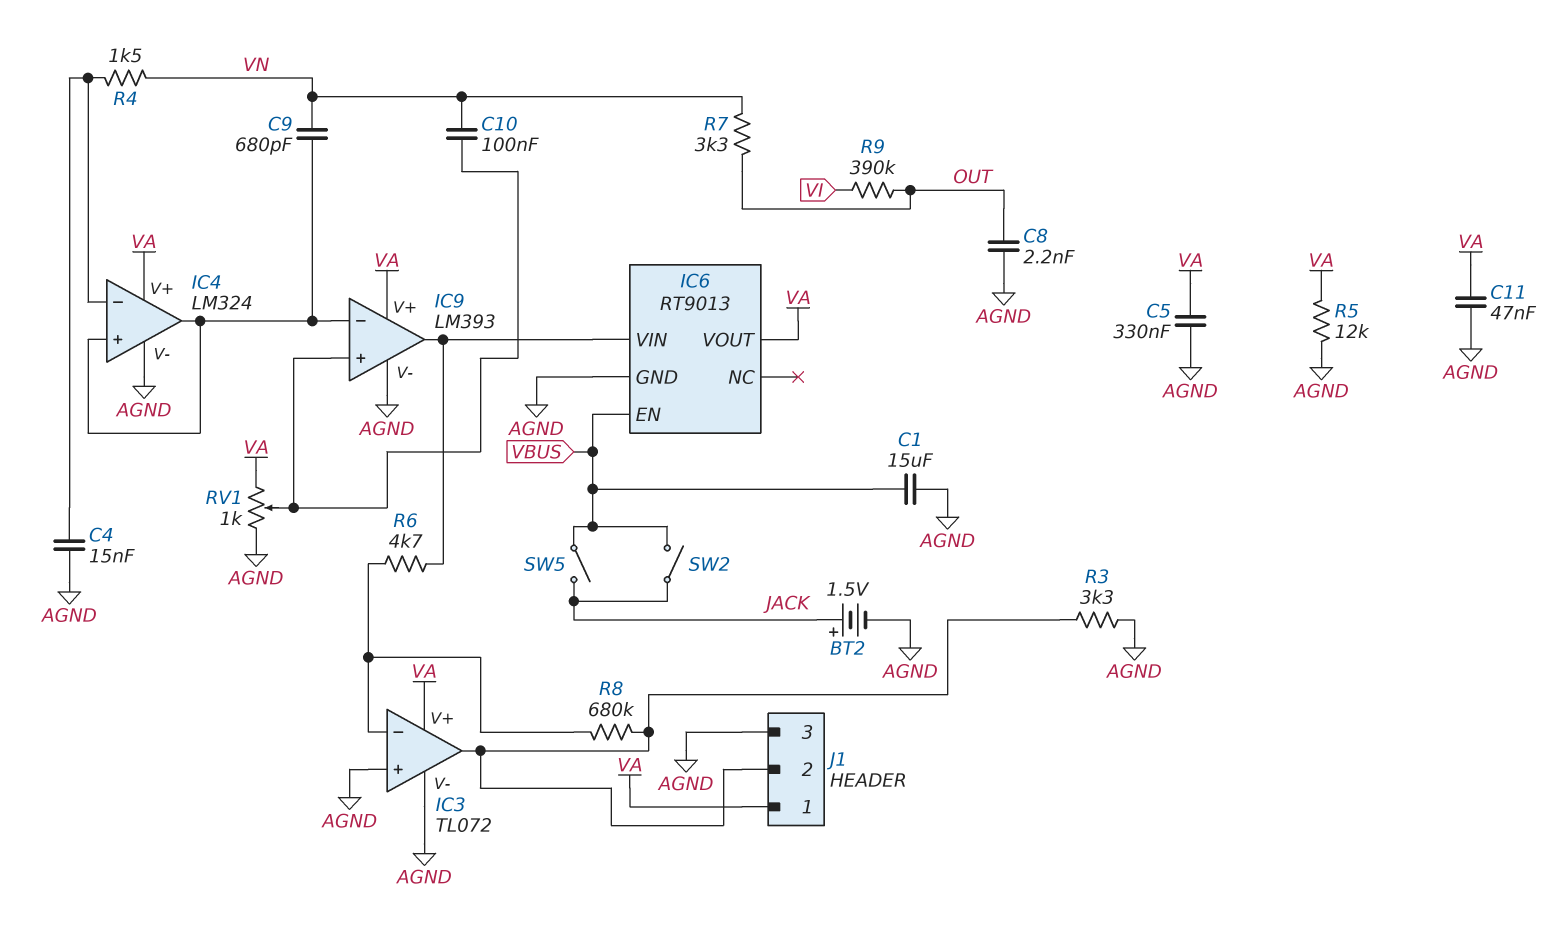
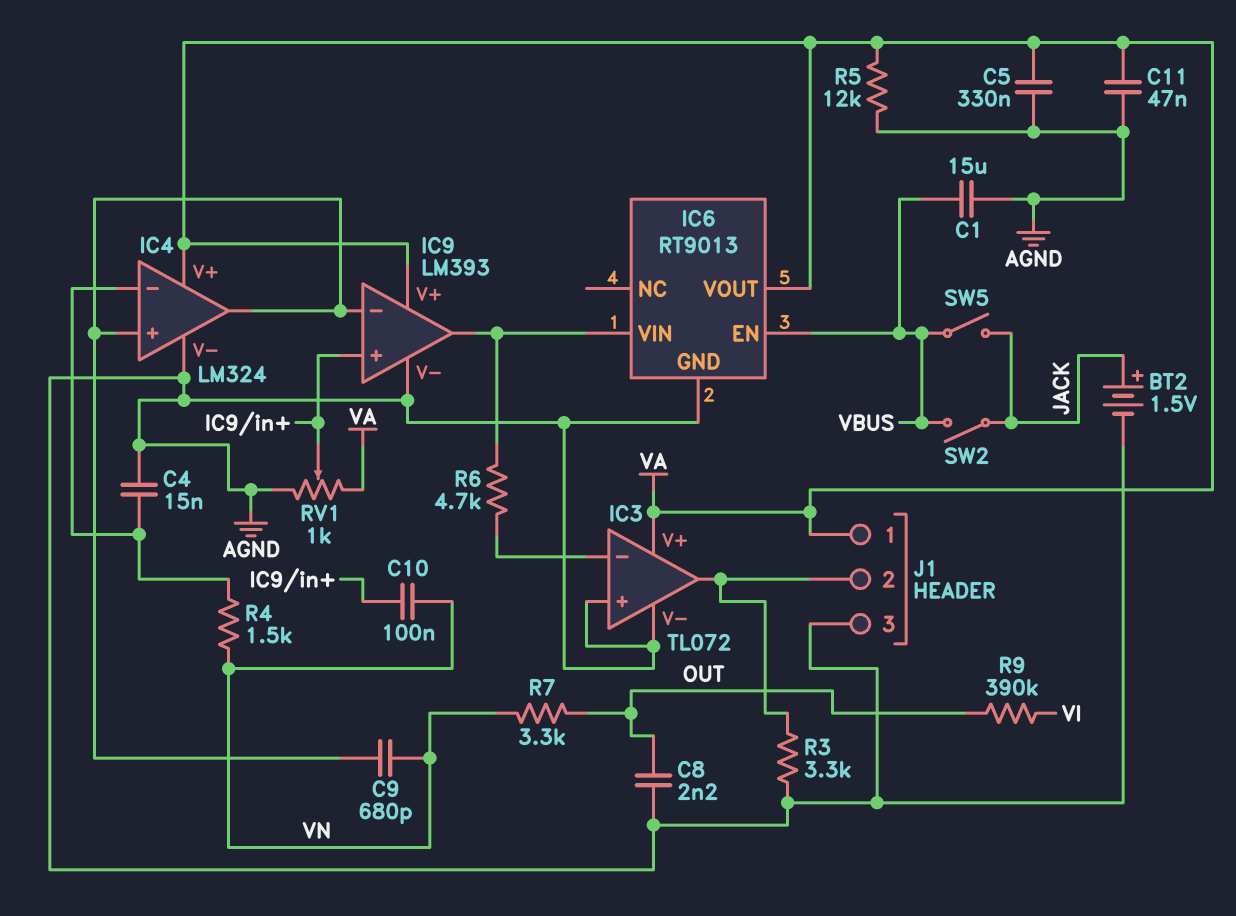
R8: 680k (IC3/in-, IC3/out) -> none

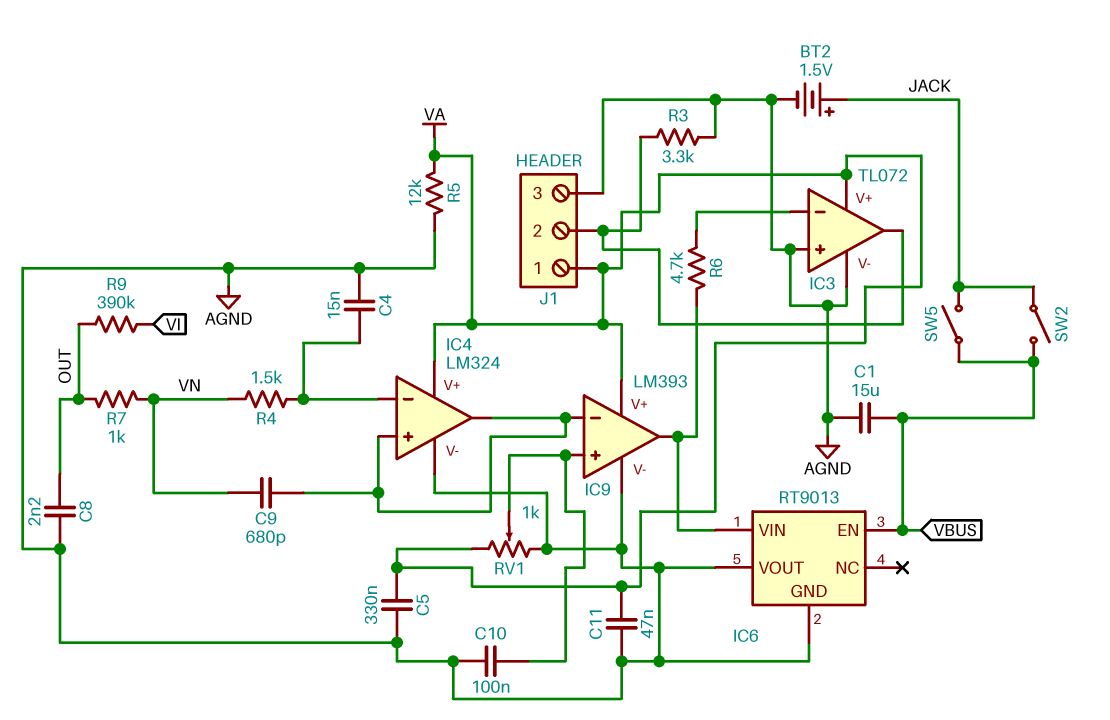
C10: 100nF (IC9/in+, VN) -> 100nF (AGND, IC9/in+)
IC6 pin VOUT: VA -> AGND
R7: 3.3k (OUT, VN) -> 1k (OUT, VN)

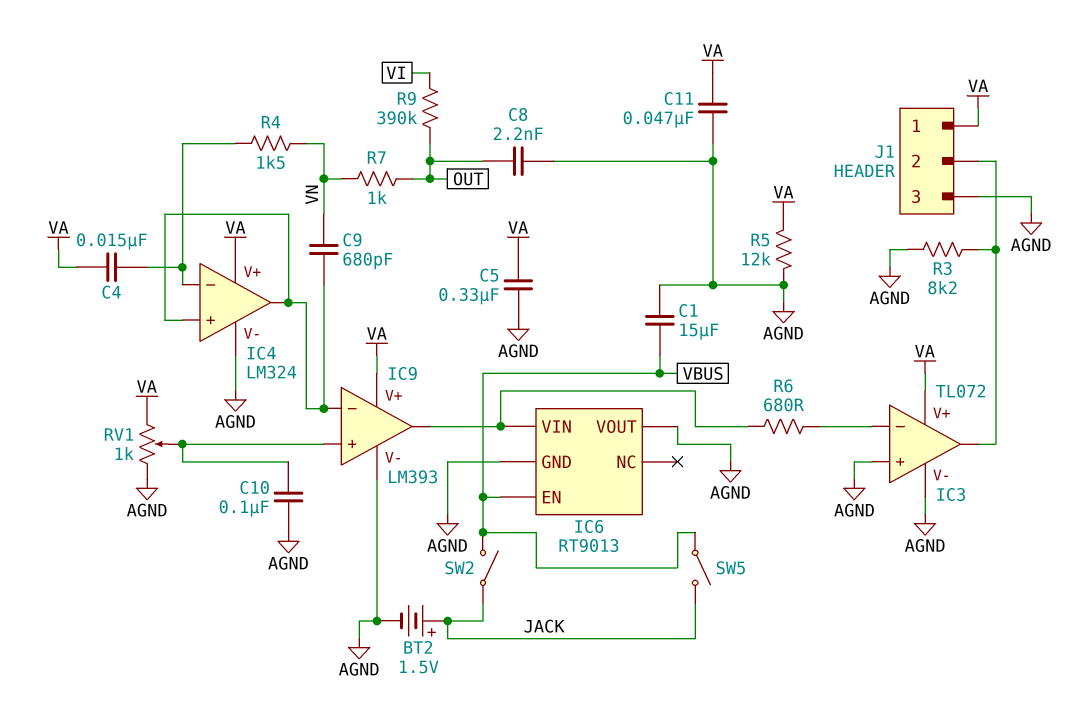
C4: 15nF (AGND, IC4/in-) -> 15nF (IC4/in-, VA)
R3: 3.3k (AGND, IC3/out) -> 8.2k (AGND, IC3/out)
R6: 4.7k (IC3/in-, IC6/VIN) -> 680 (IC3/in-, IC6/VIN)

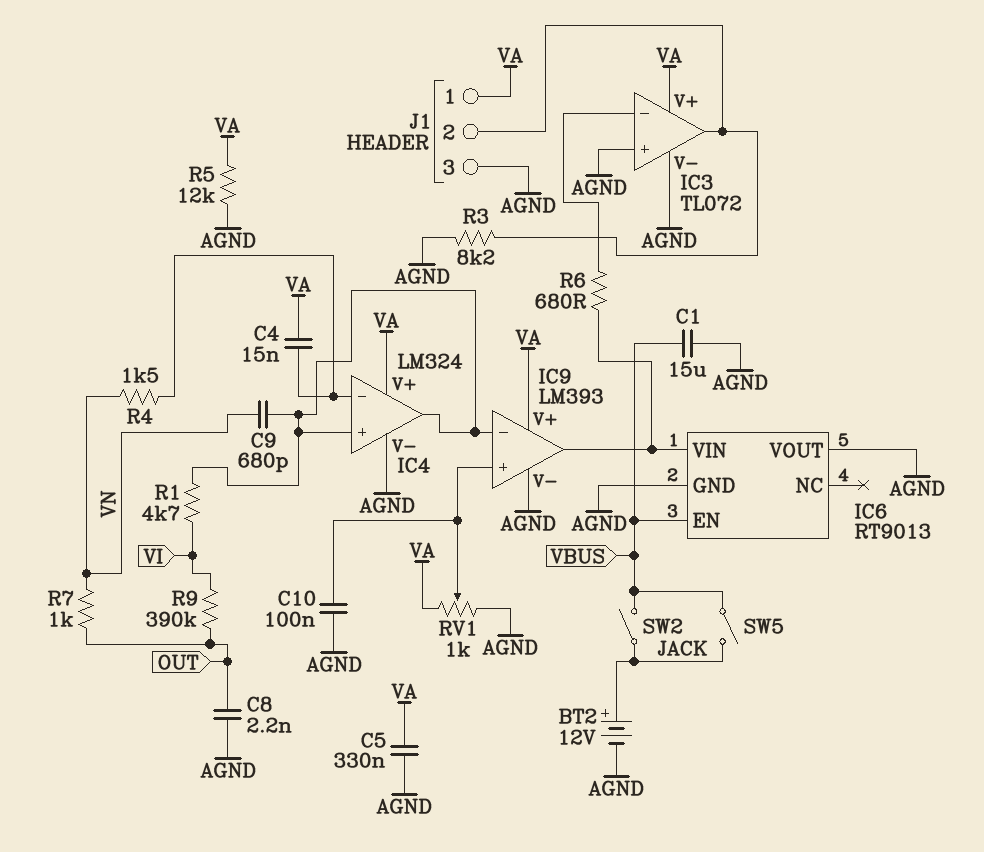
BT2: 1.5V (plus JACK, minus AGND) -> 12V (plus JACK, minus AGND)
C11: 47nF (AGND, VA) -> none
R1: none -> 4.7k (IC4/in+, VI)

